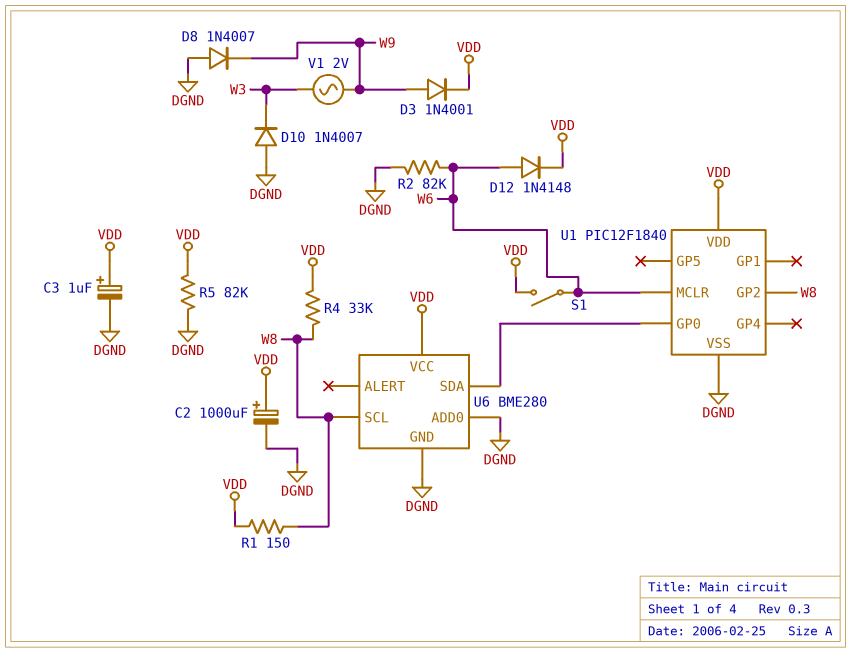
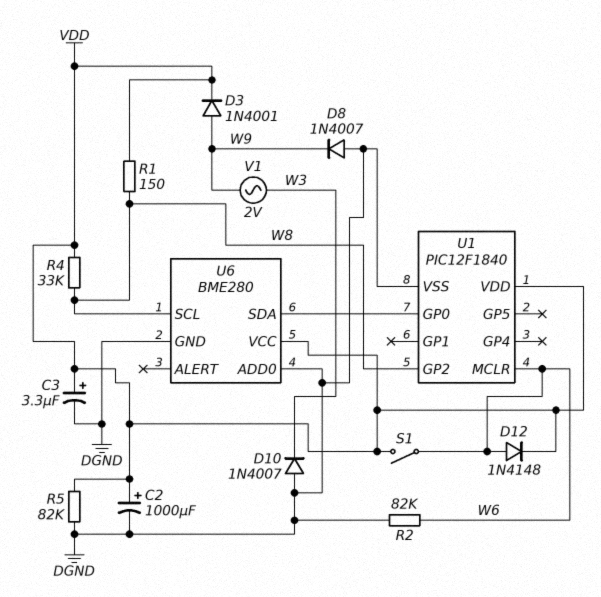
C3: 1uF (plus VDD, minus DGND) -> 3.3uF (plus VDD, minus DGND)

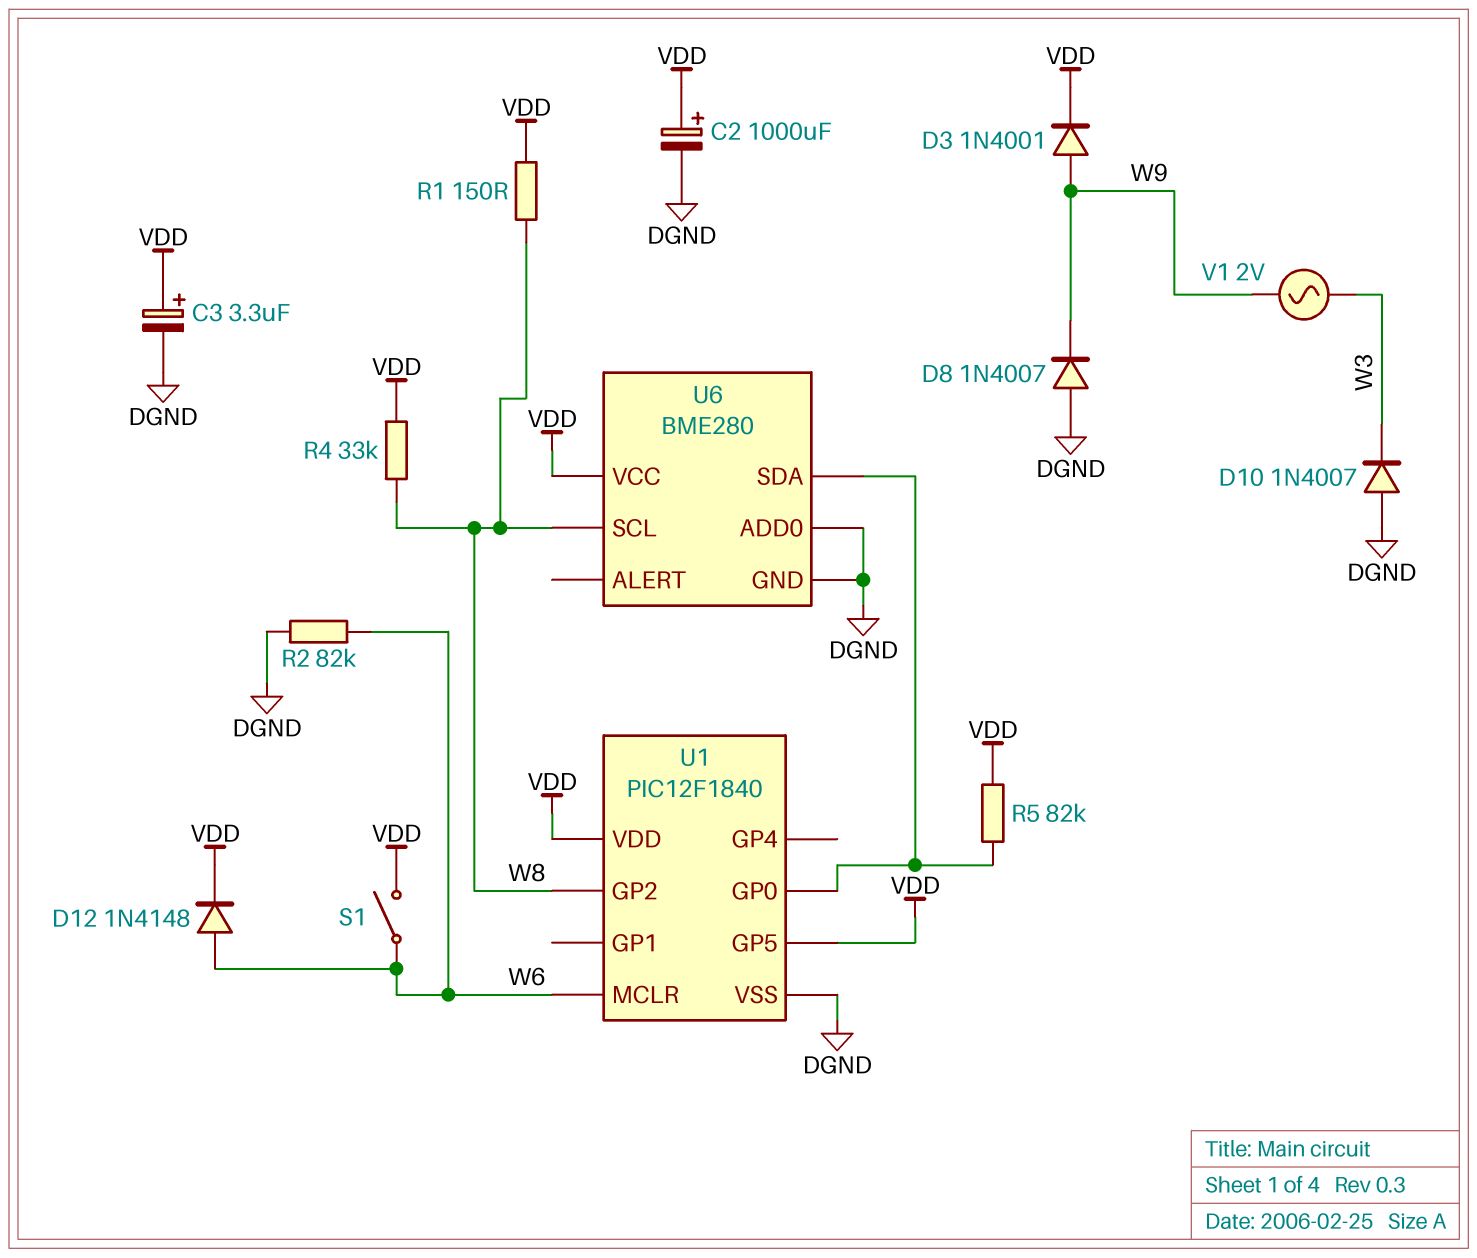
R5: 82k (DGND, VDD) -> 82k (U1/GP0, VDD)
U1 pin GP5: none -> VDD

